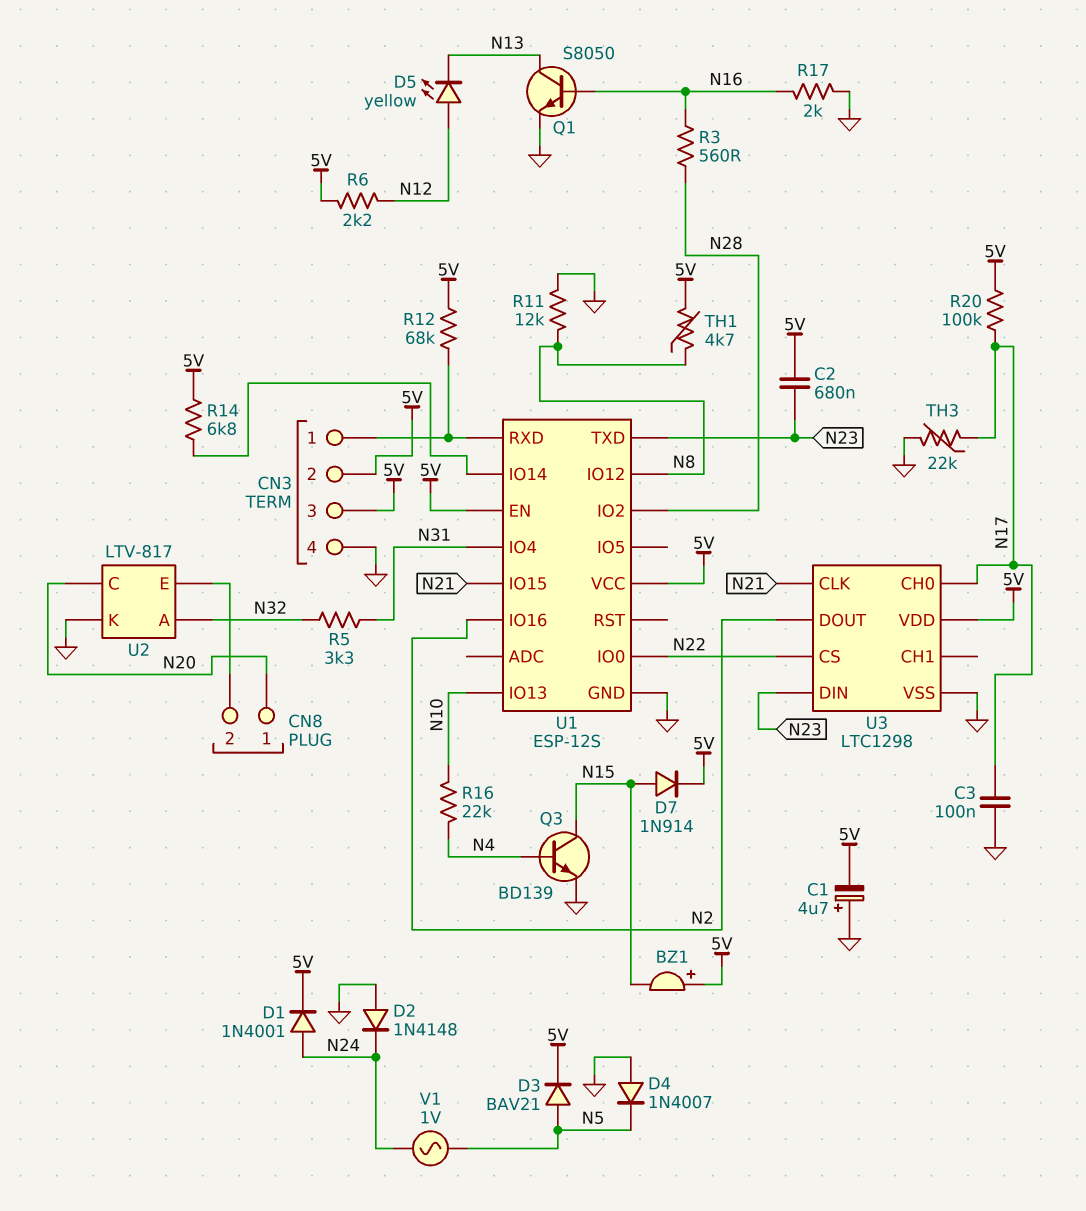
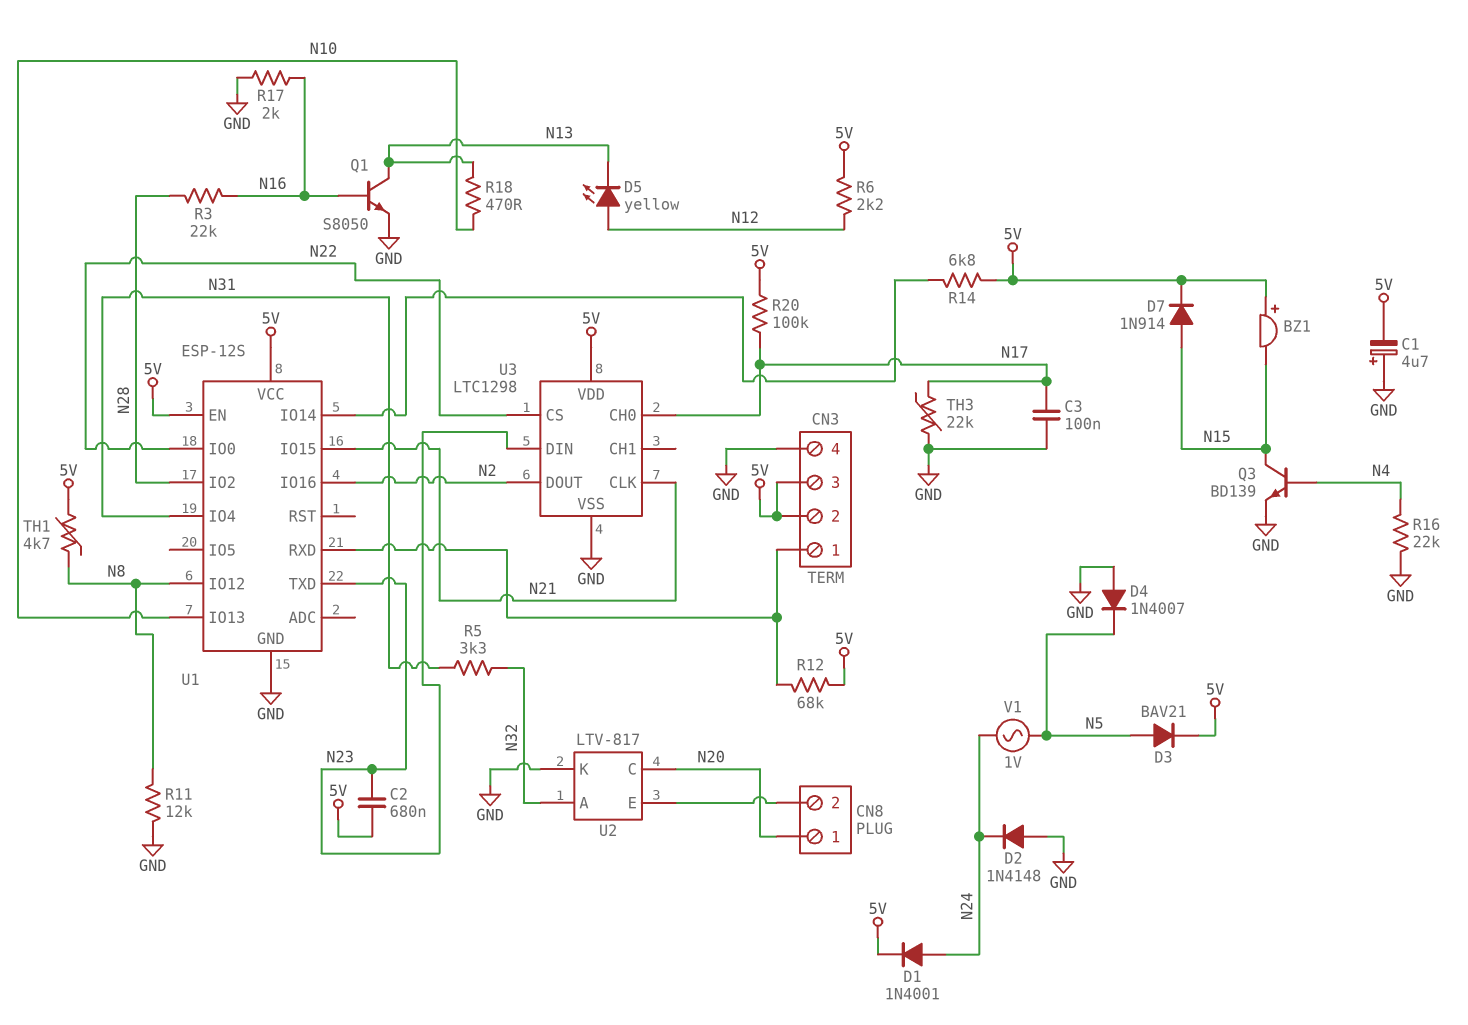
R3: 560 (N16, N28) -> 22k (N16, N28)
R16: 22k (N4, N10) -> 22k (GND, N4)
R18: none -> 470 (N10, N13)

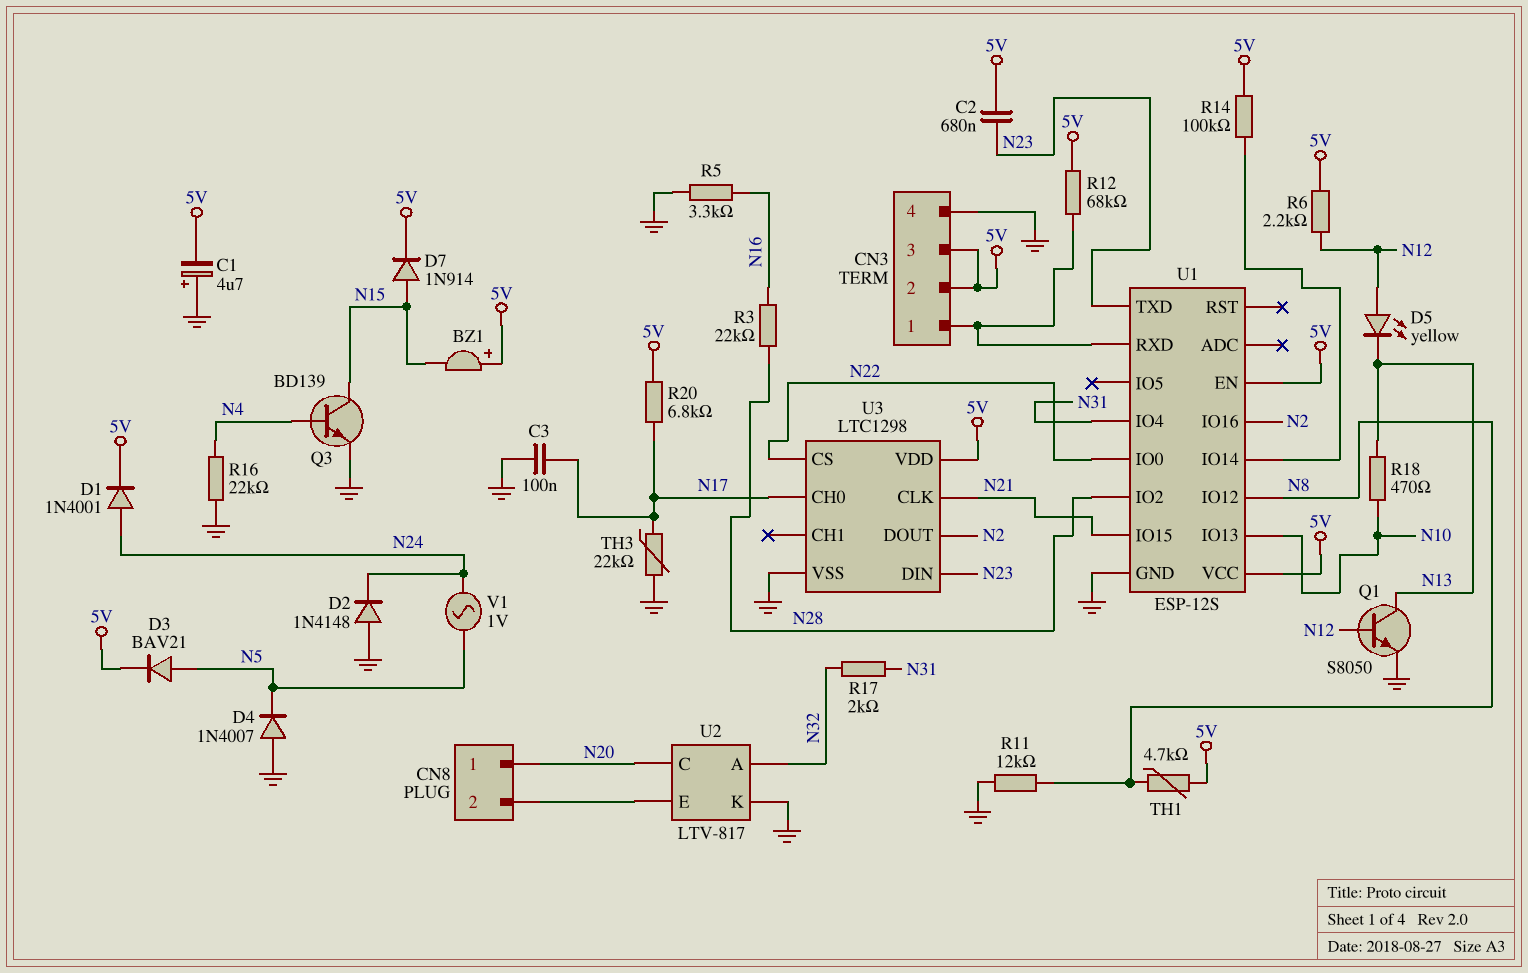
Q1: NPN S8050 (B N16, C N13, E GND) -> NPN S8050 (B N12, C N13, E GND)
R5: 3.3k (N31, N32) -> 3.3k (GND, N16)
R14: 6.8k (5V, U1/IO14) -> 100k (5V, U1/IO14)
R17: 2k (GND, N16) -> 2k (N31, N32)
R20: 100k (5V, N17) -> 6.8k (5V, N17)

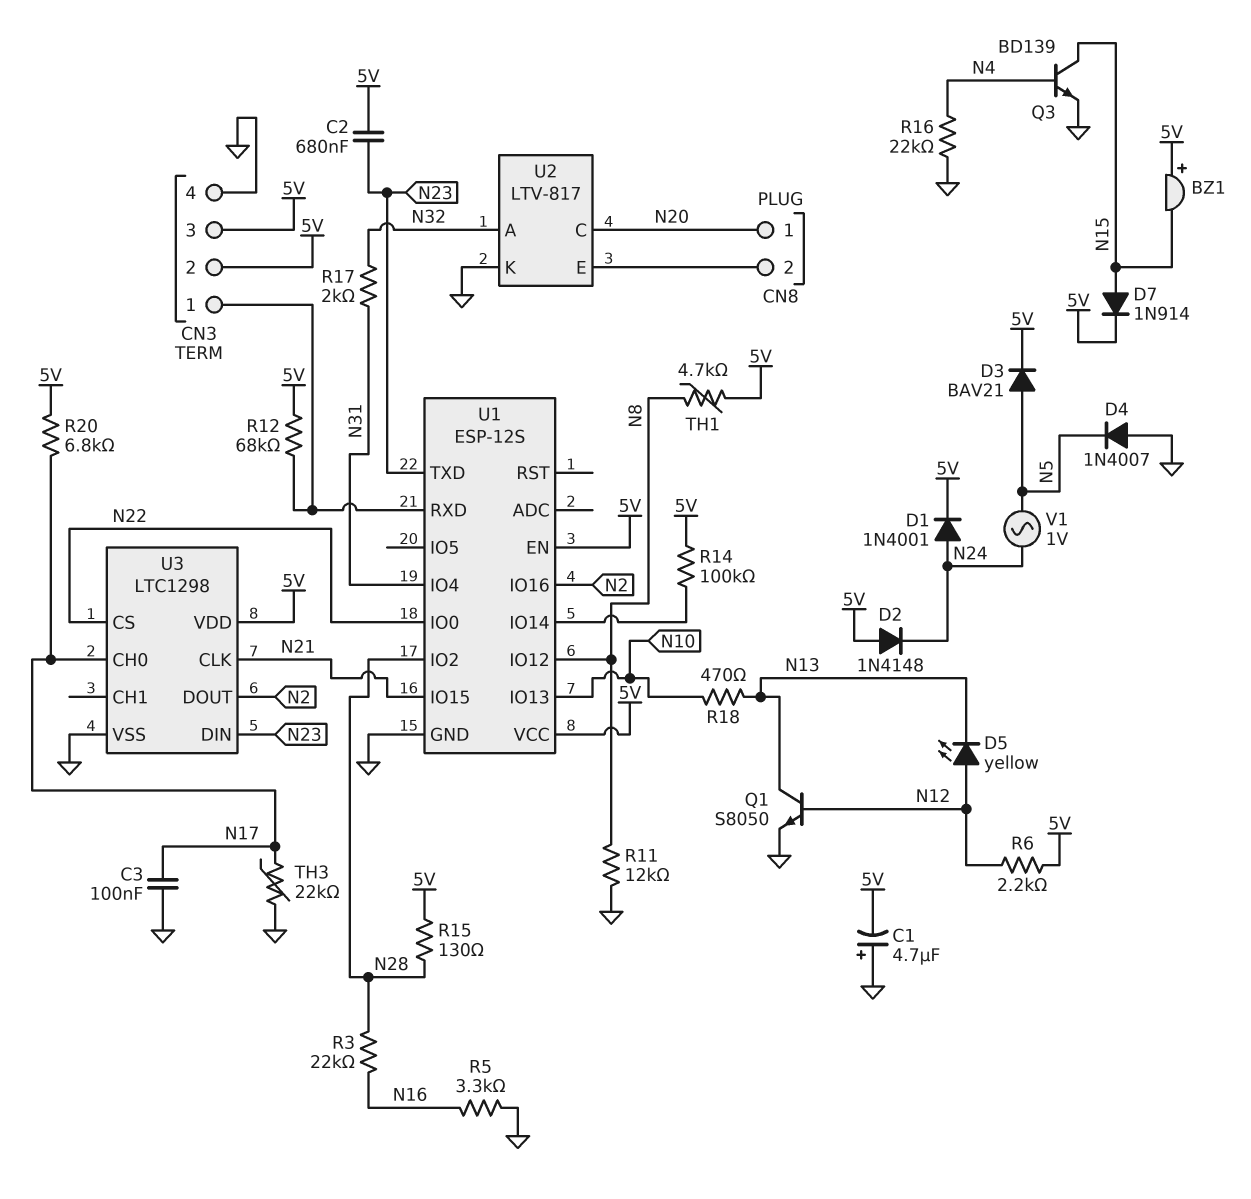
D2: diode 1N4148 (A GND, K N24) -> diode 1N4148 (A 5V, K N24)
R15: none -> 130 (5V, N28)

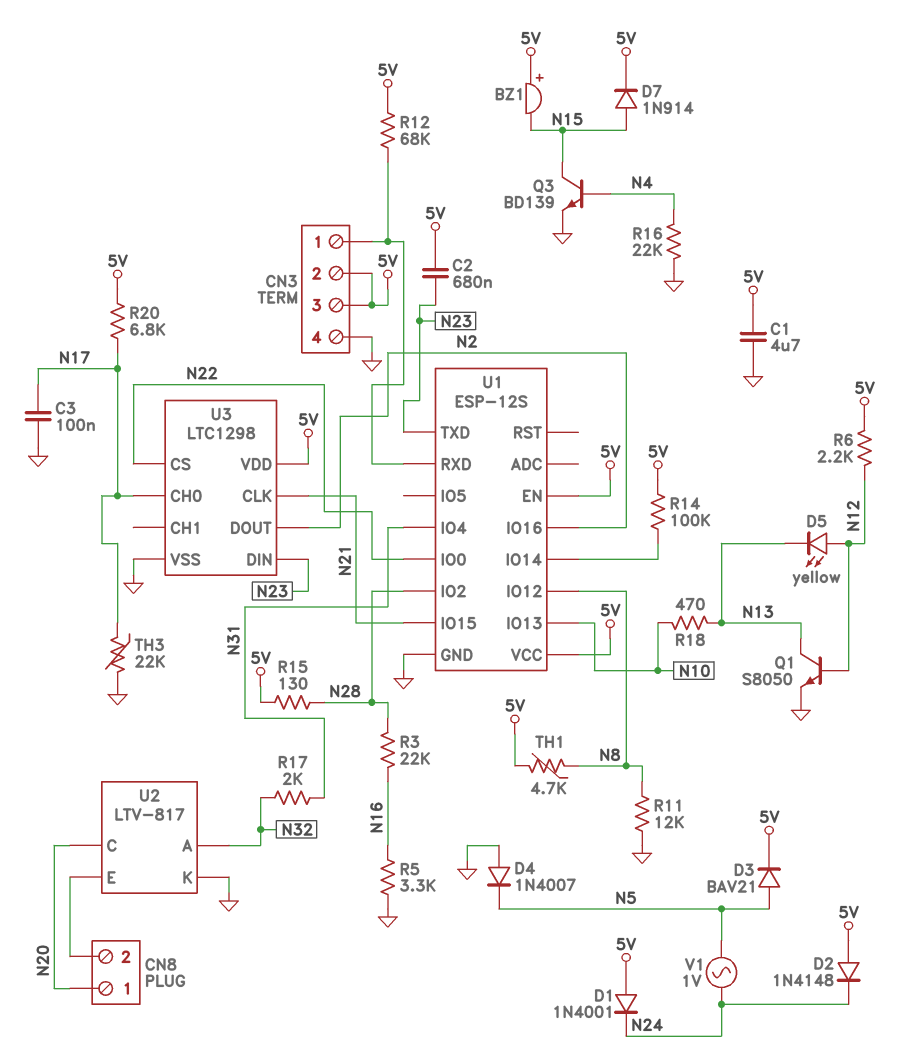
C1: 4.7uF (plus GND, minus 5V) -> 4.7uF (5V, GND)
D1: diode 1N4001 (A N24, K 5V) -> diode 1N4001 (A 5V, K N24)

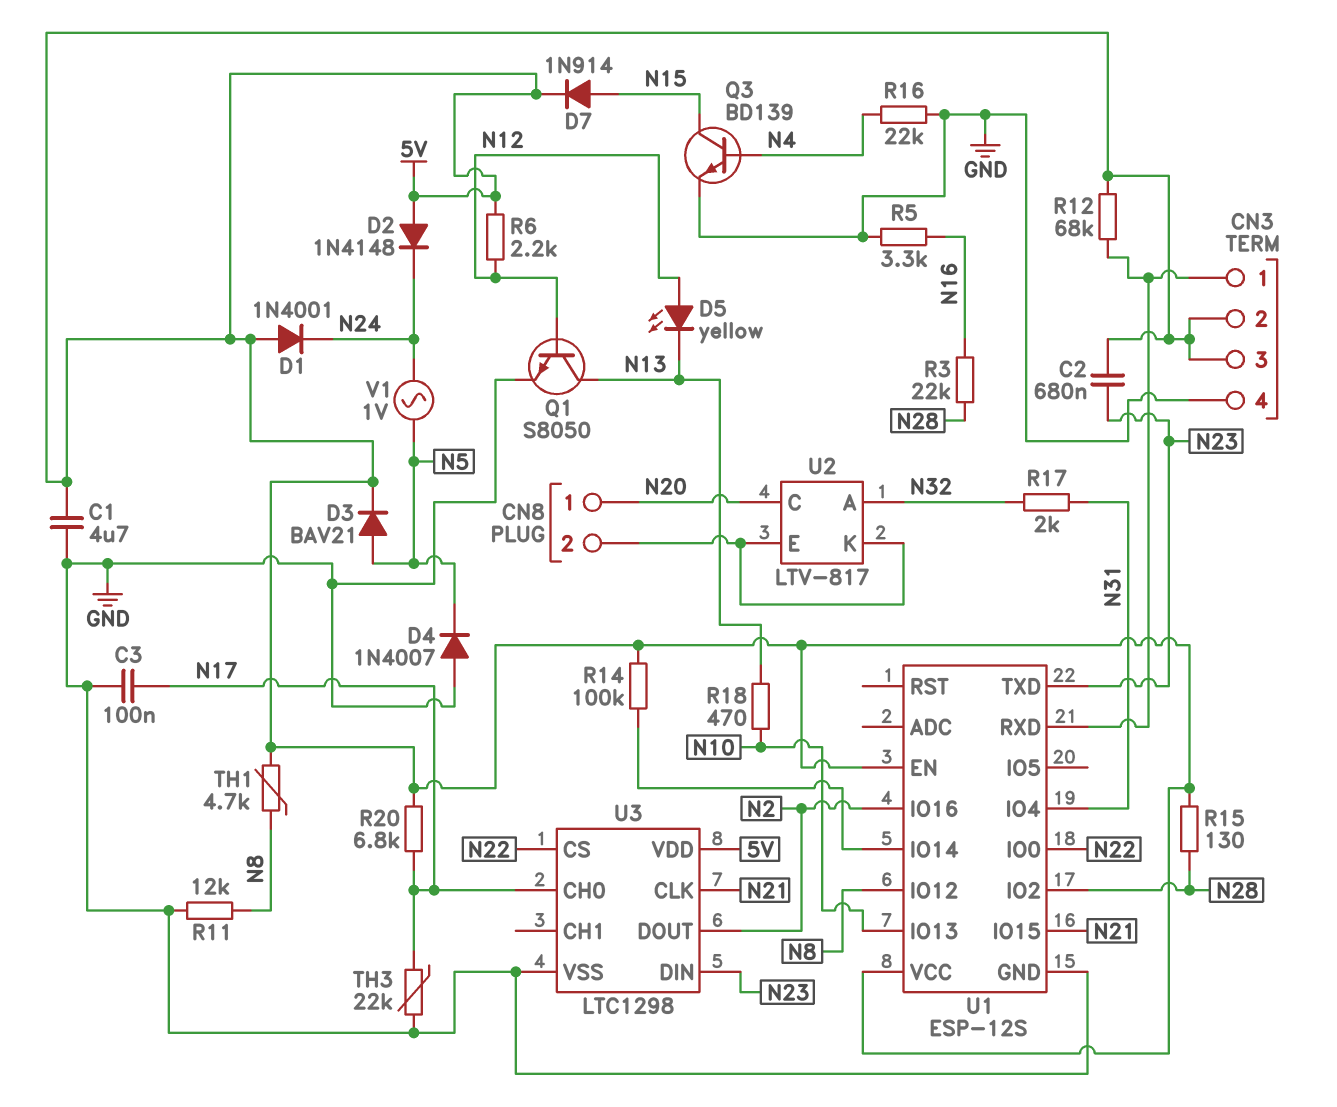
BZ1: buzzer (plus 5V, minus N15) -> none
U2 pin K: GND -> CN8/2

